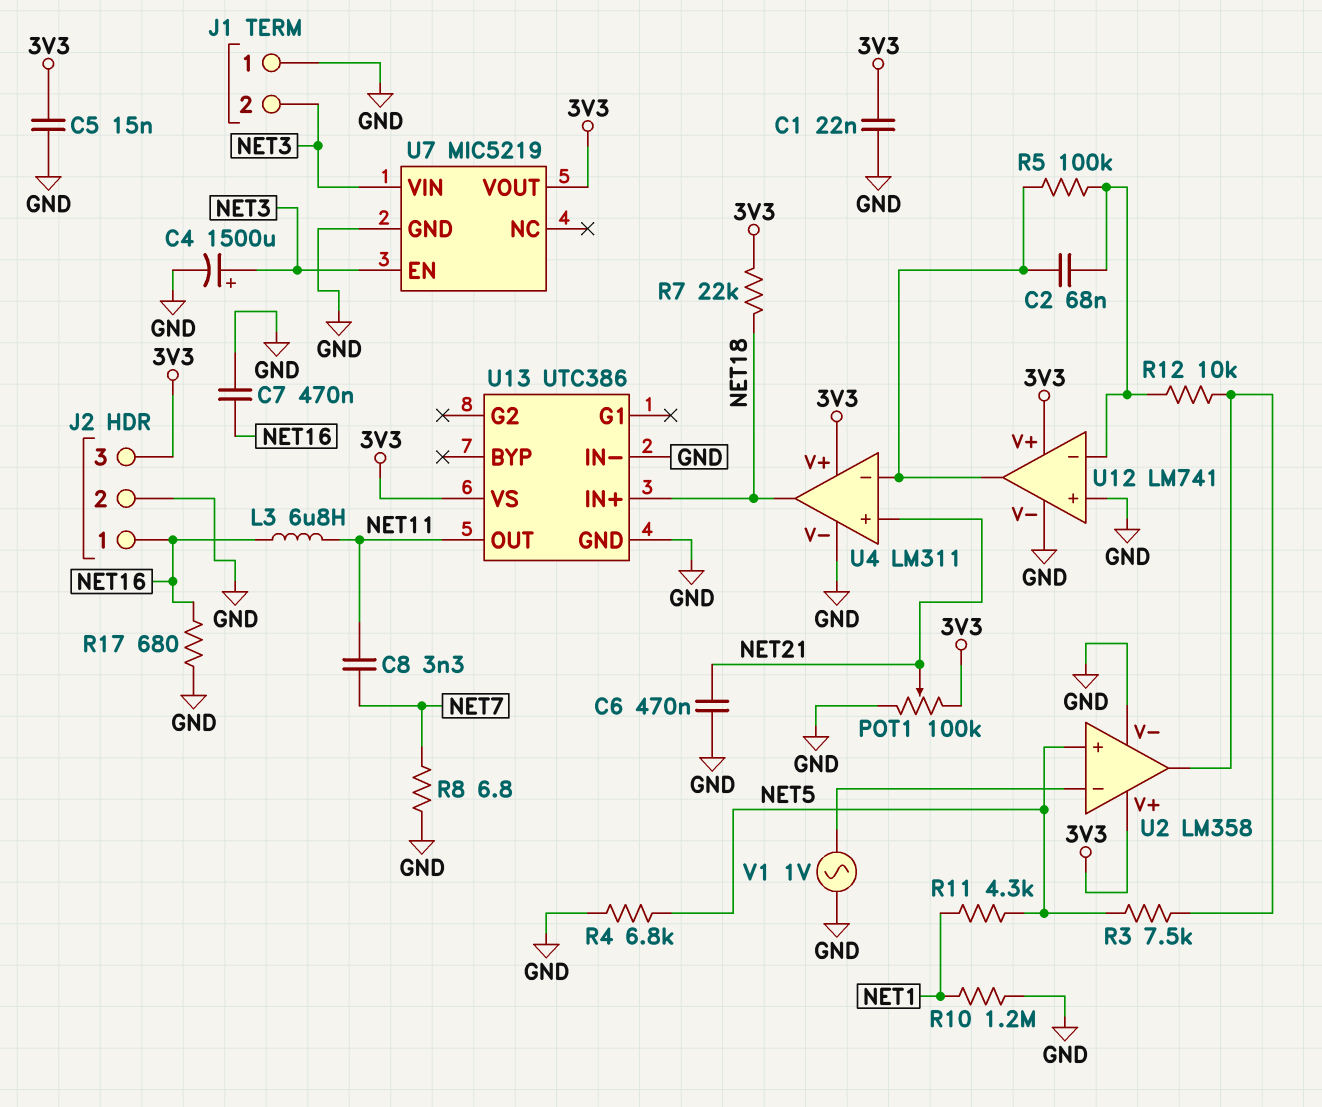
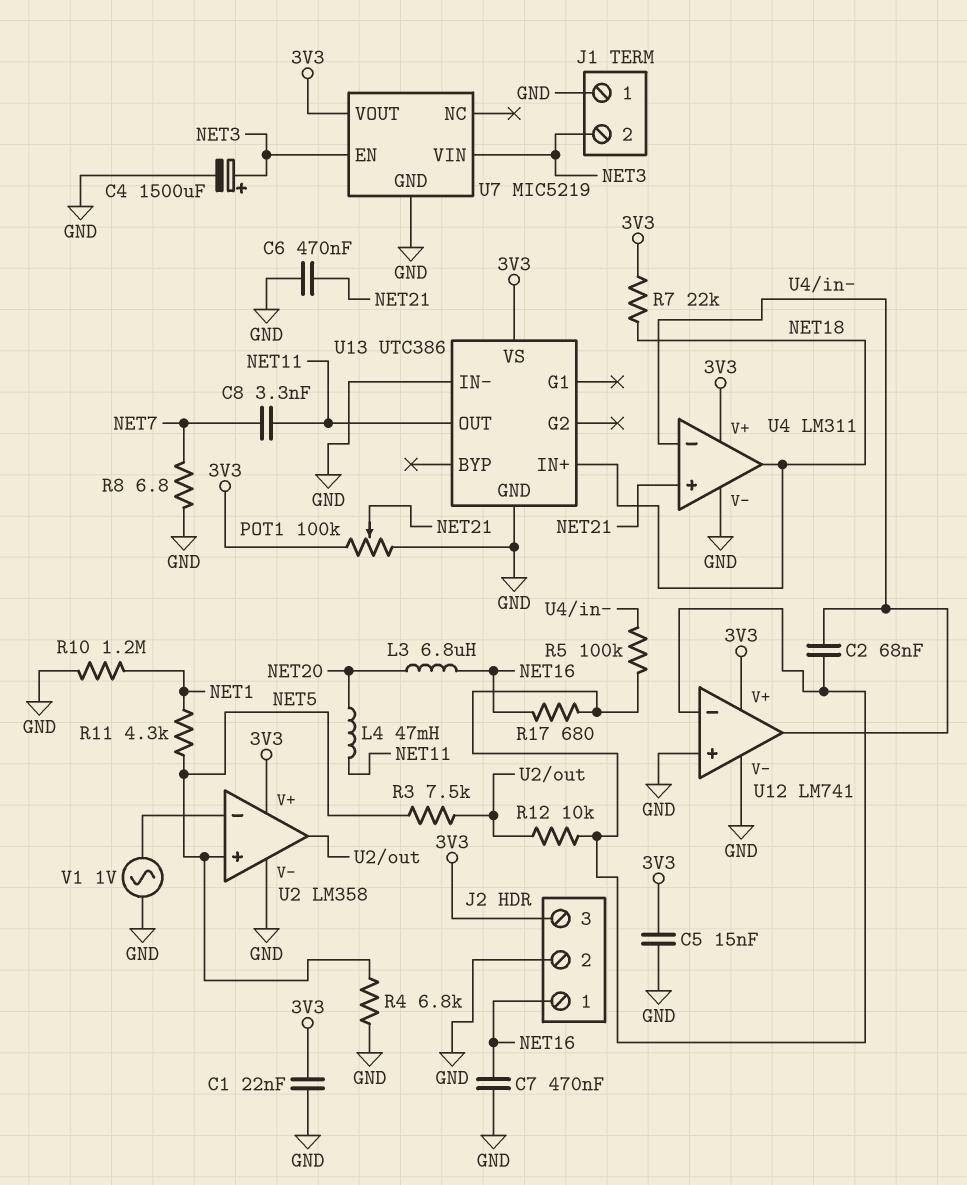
L3: 6.8uH (NET11, NET16) -> 6.8uH (NET16, NET20)
L4: none -> 47mH (NET11, NET20)
R17: 680 (GND, NET16) -> 680 (NET16, U12/in-)

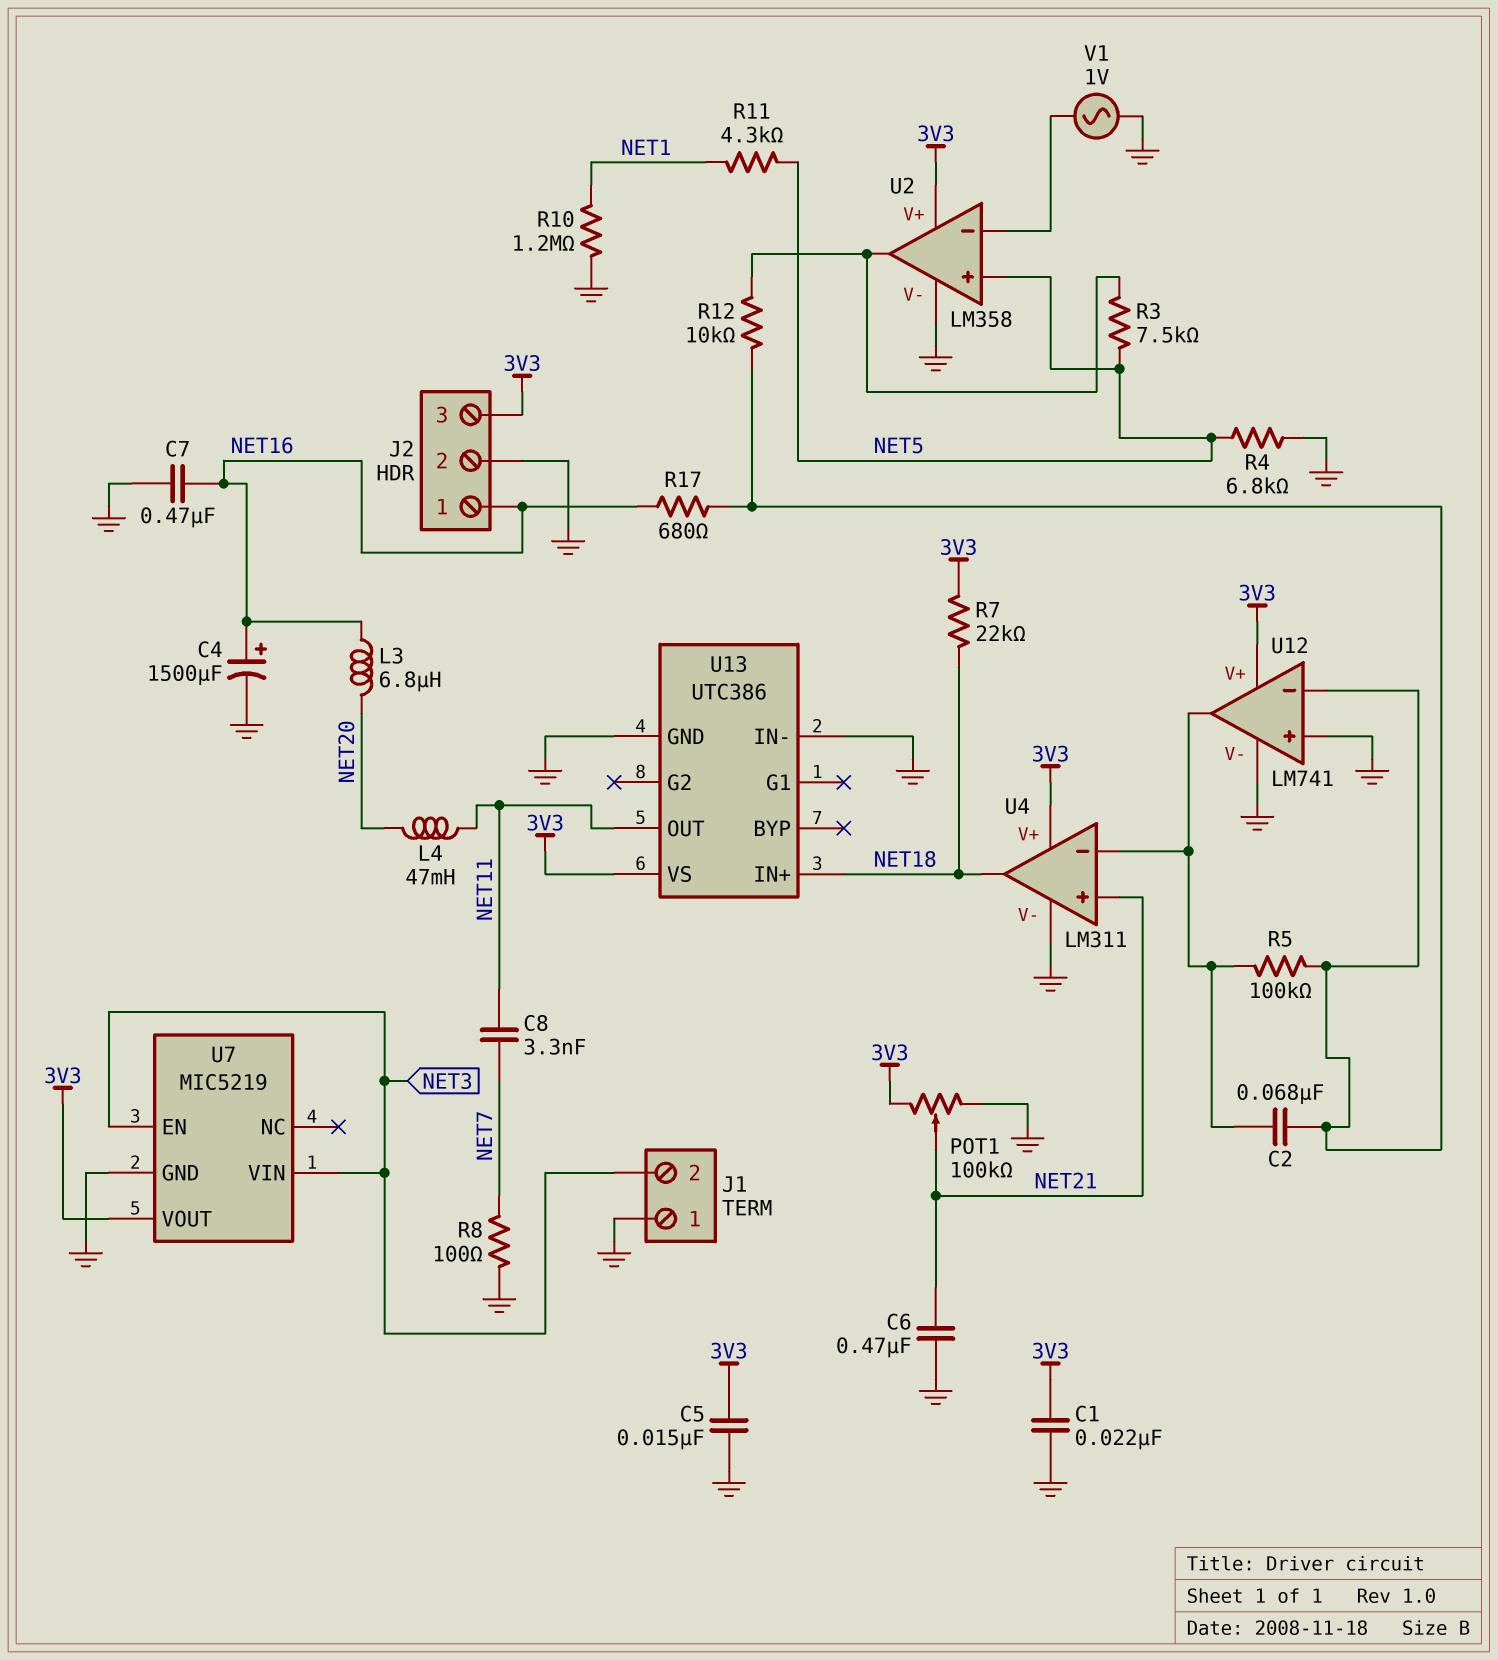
C4: 1500uF (plus NET3, minus GND) -> 1500uF (plus NET16, minus GND)
R8: 6.8 (GND, NET7) -> 100 (GND, NET7)

